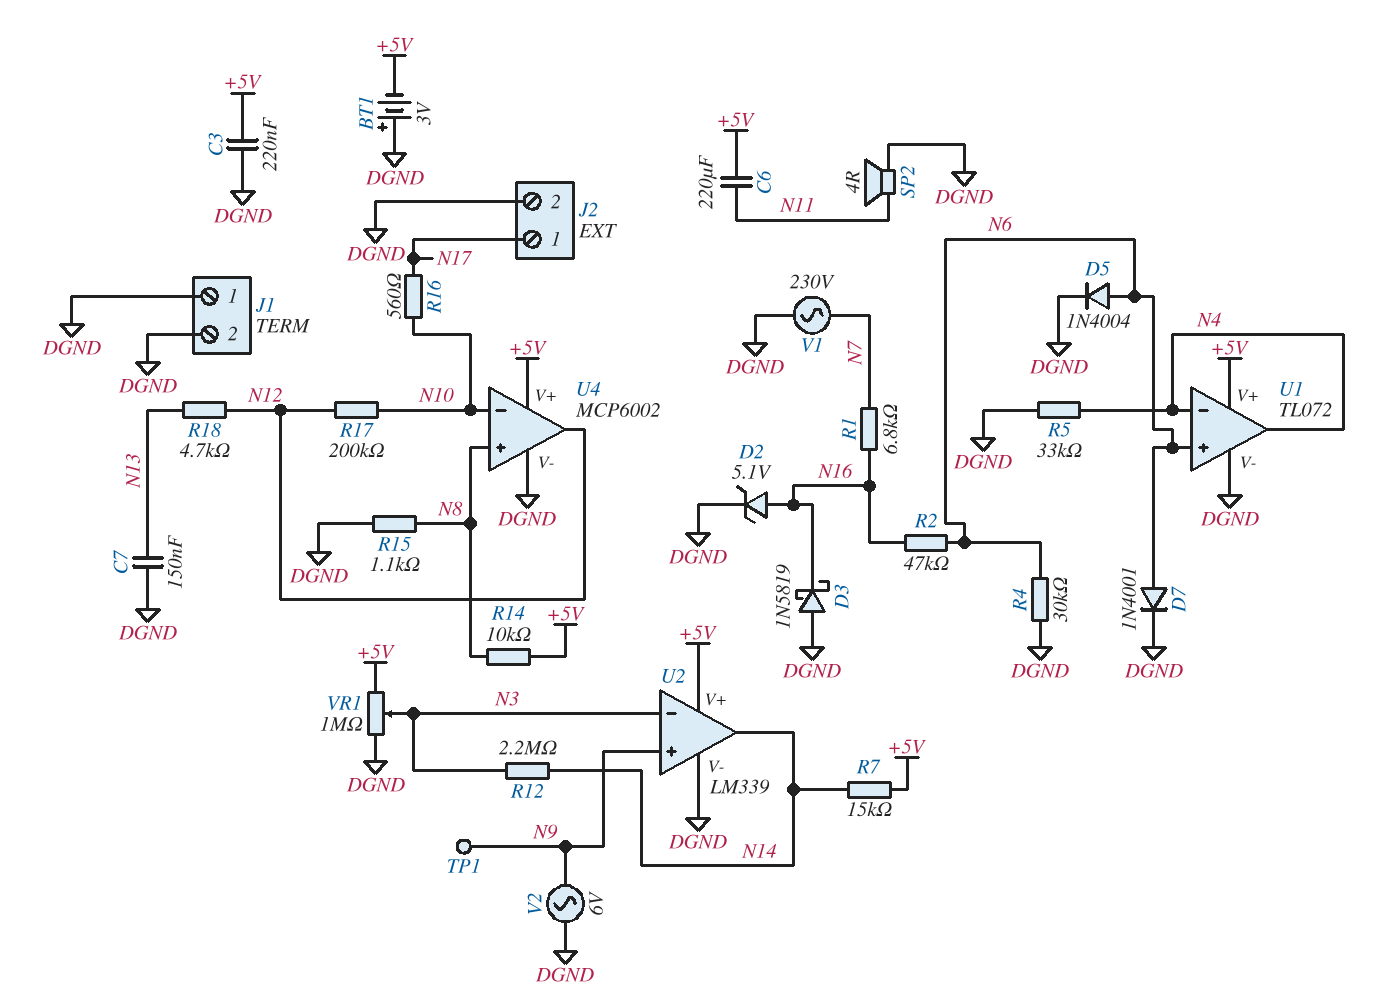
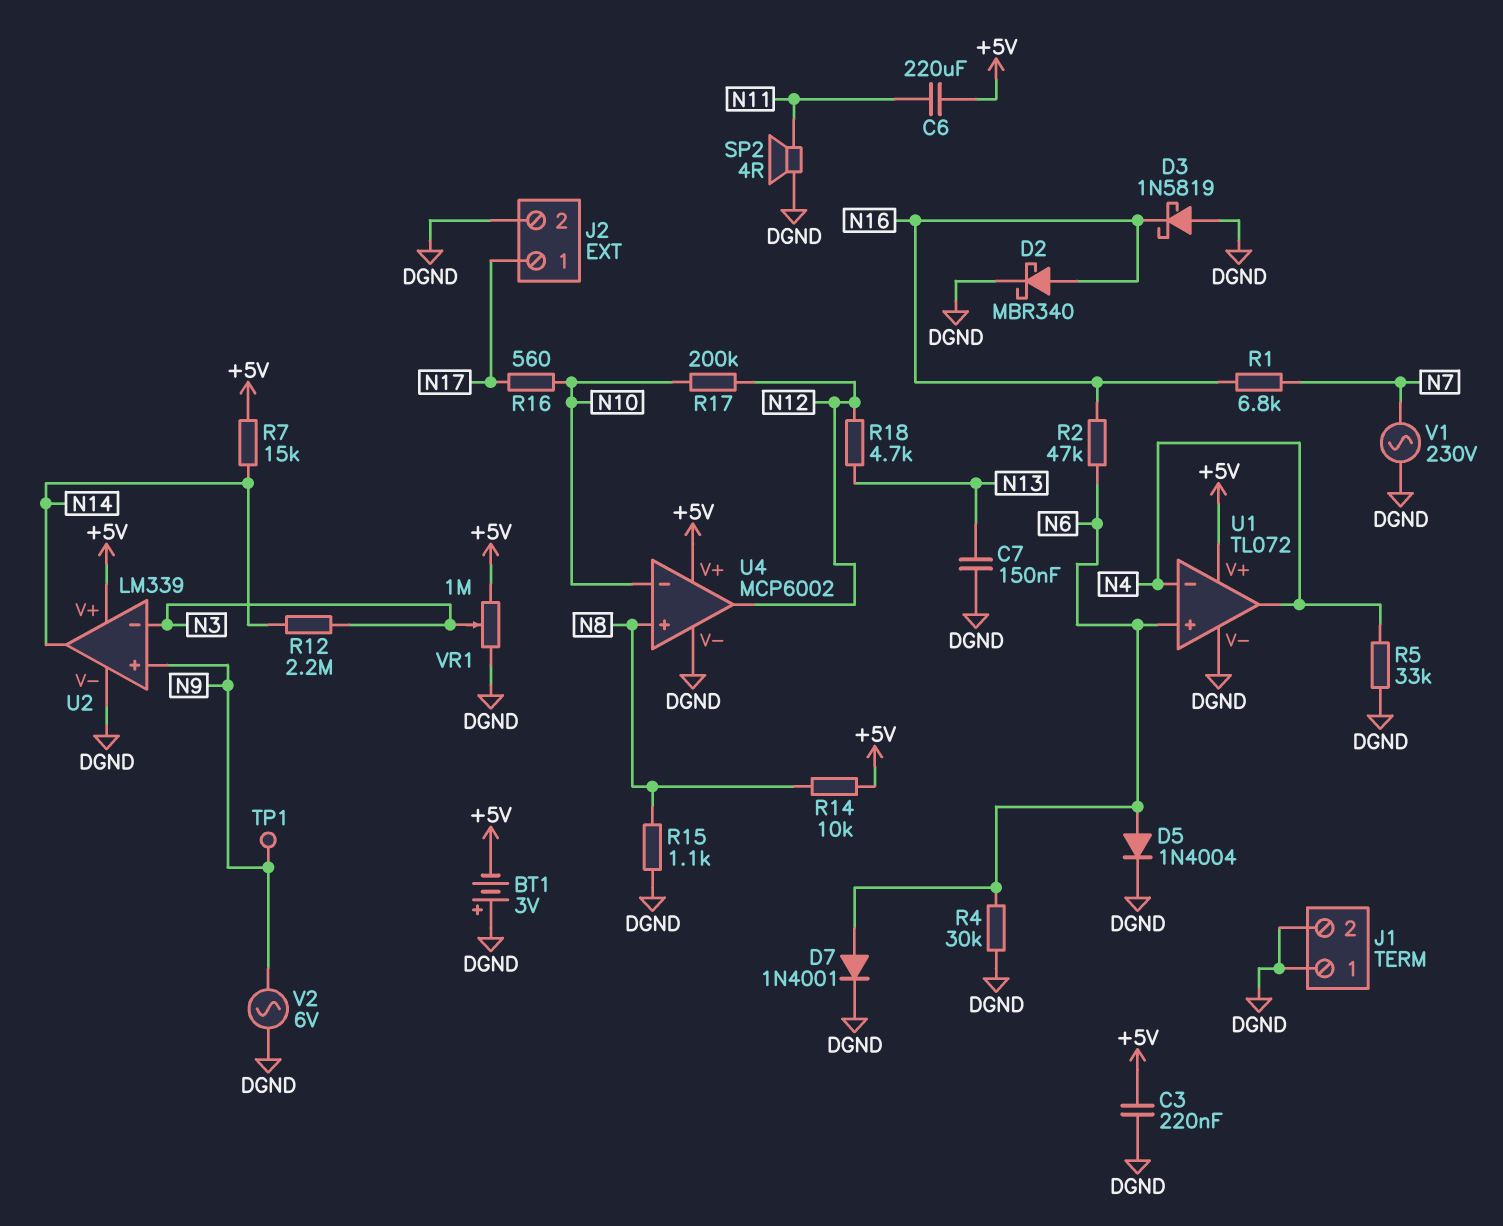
D2: zener 5.1V (A N16, K DGND) -> schottky MBR340 (A N16, K DGND)

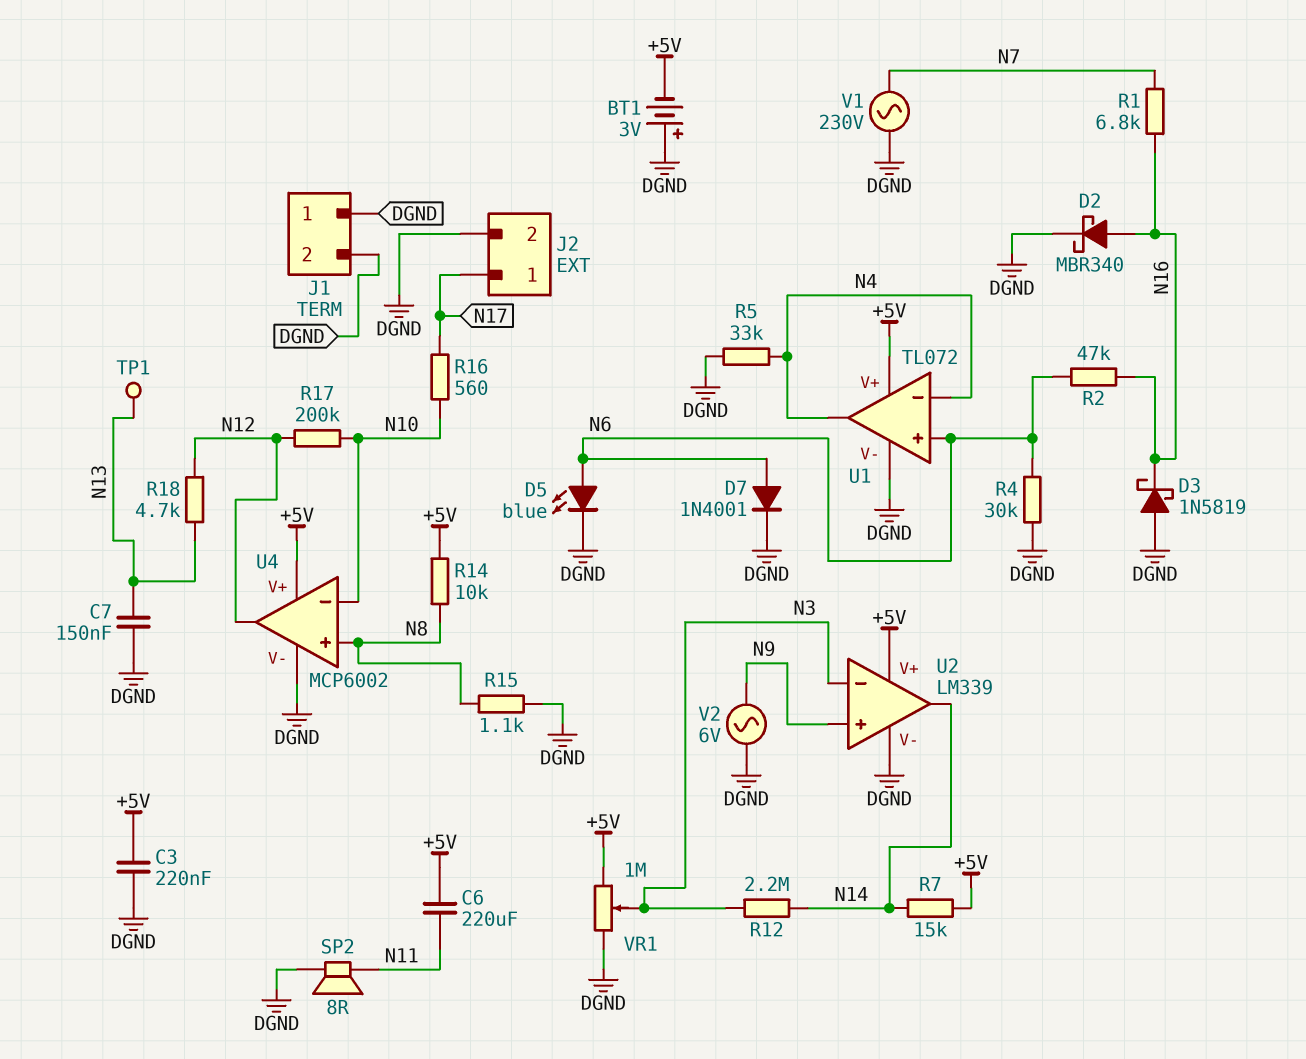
D5: diode 1N4004 (A N6, K DGND) -> LED blue (A N6, K DGND)
SP2: speaker 4R (DGND, N11) -> speaker 8R (DGND, N11)
TP1: test point (N9) -> test point (N13)

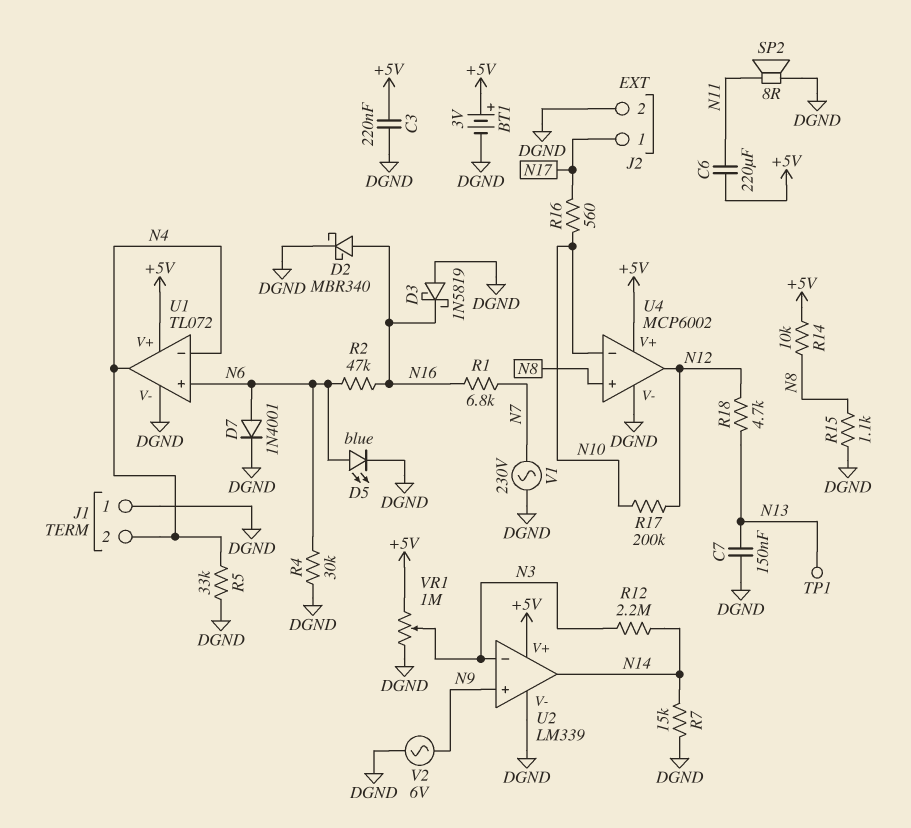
BT1: 3V (plus DGND, minus +5V) -> 3V (plus +5V, minus DGND)
J1 pin 2: DGND -> N4
R7: 15k (+5V, N14) -> 15k (DGND, N14)

